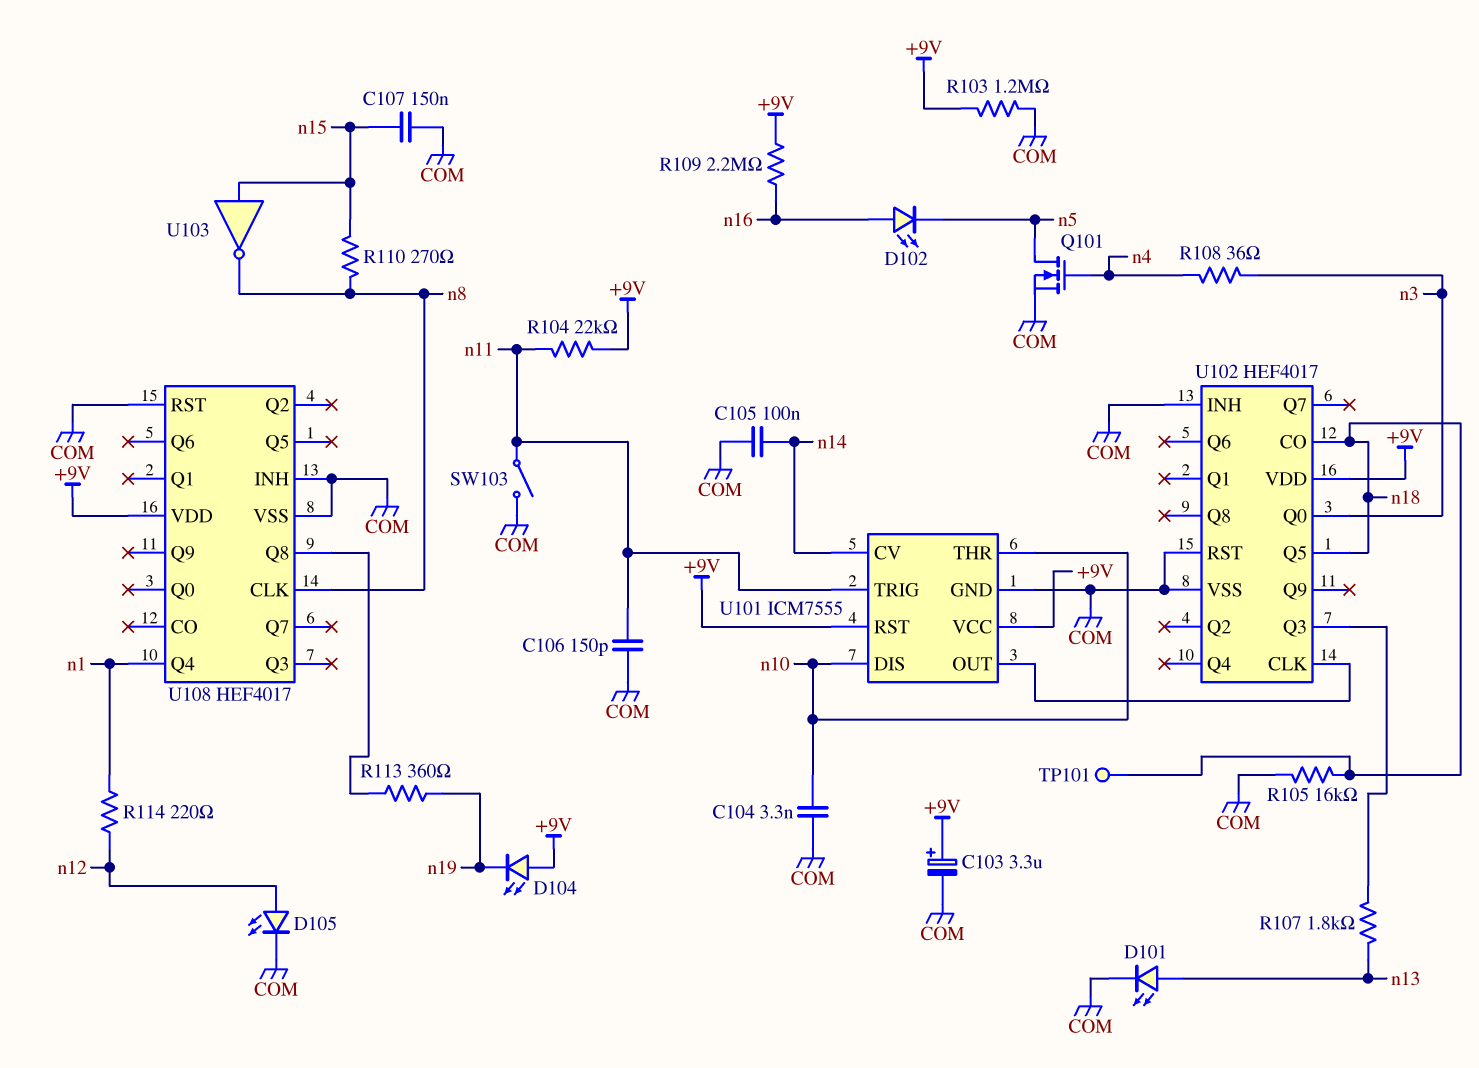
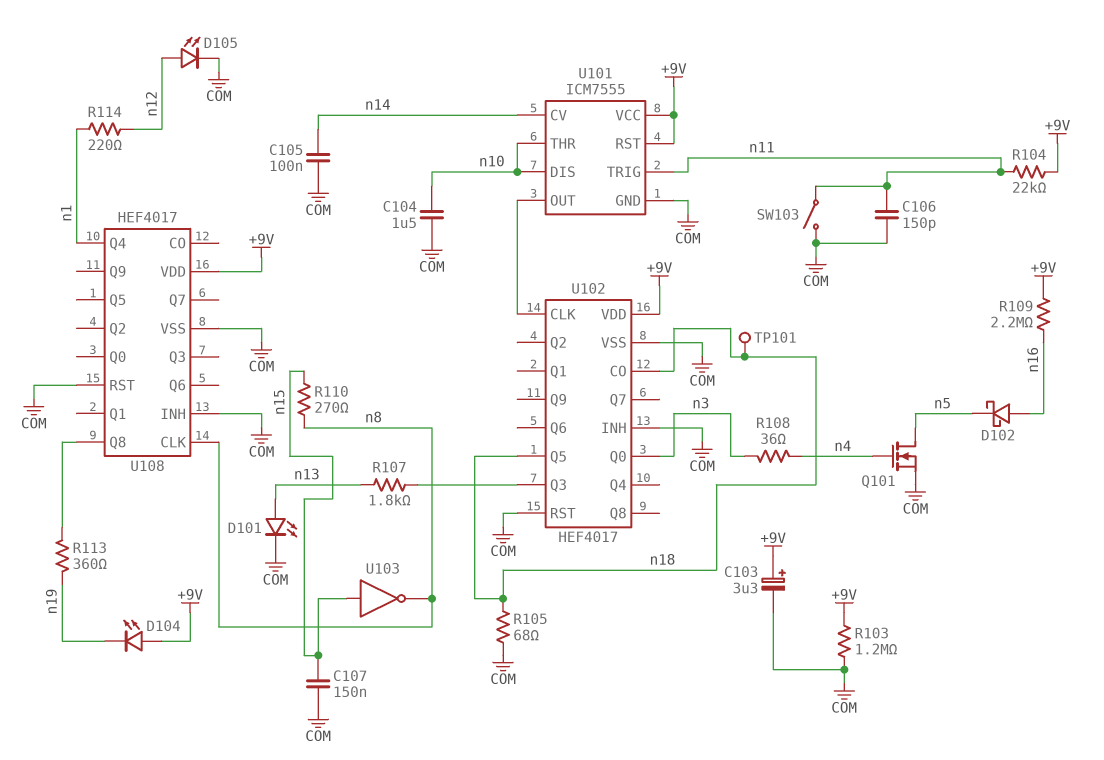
C104: 3.3nF (COM, n10) -> 1.5uF (COM, n10)
D102: LED (A n16, K n5) -> schottky (A n16, K n5)
R105: 16k (COM, n18) -> 68 (COM, n18)

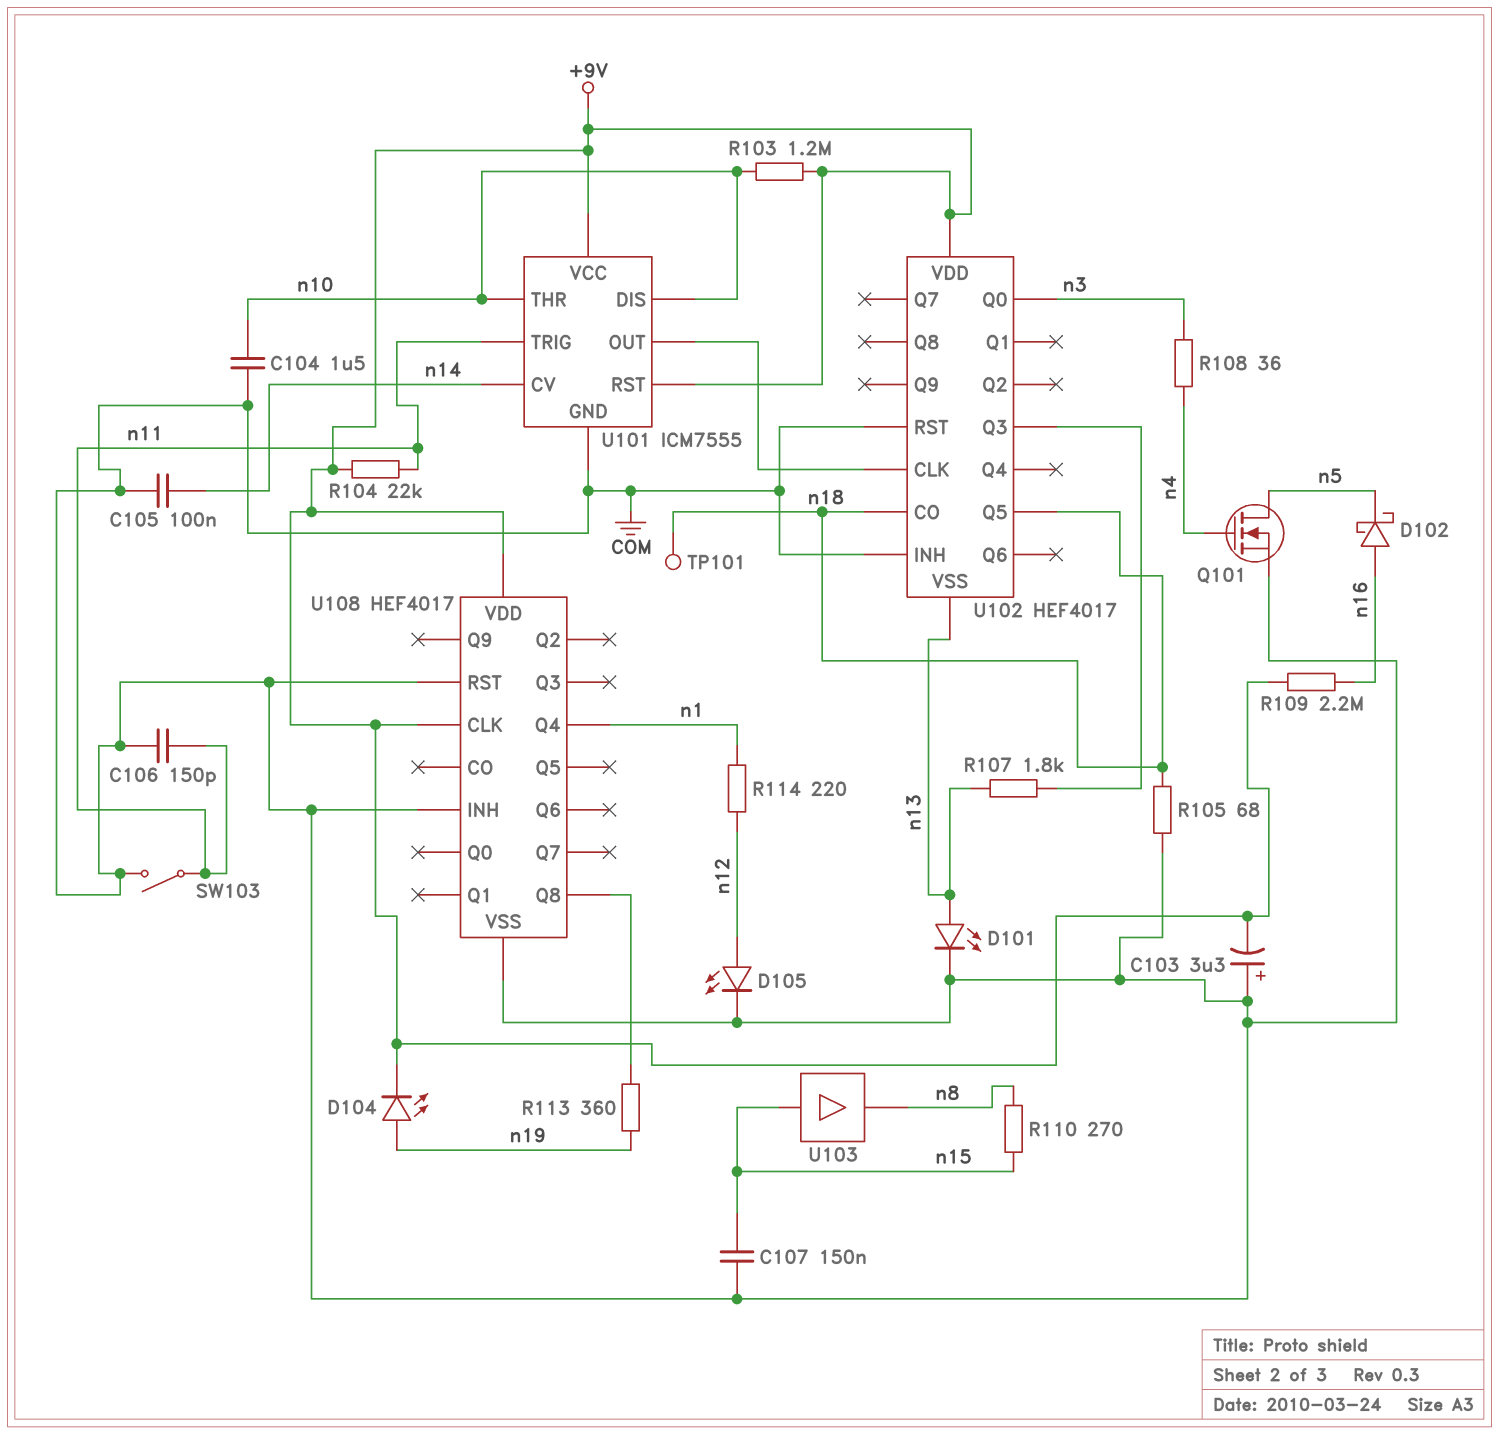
C103: 3.3uF (plus +9V, minus COM) -> 3.3uF (plus COM, minus +9V)
D104: LED (A +9V, K n19) -> LED (A n19, K +9V)
R103: 1.2M (+9V, COM) -> 1.2M (+9V, n10)
U102 pin VSS: COM -> n13
U103: NOT (in n15, out n8) -> buffer (in n15, out n8)
U108 pin CLK: n8 -> +9V

